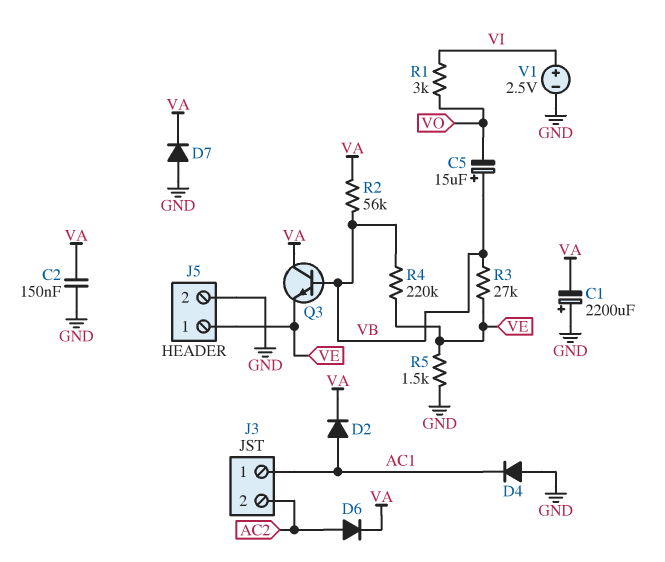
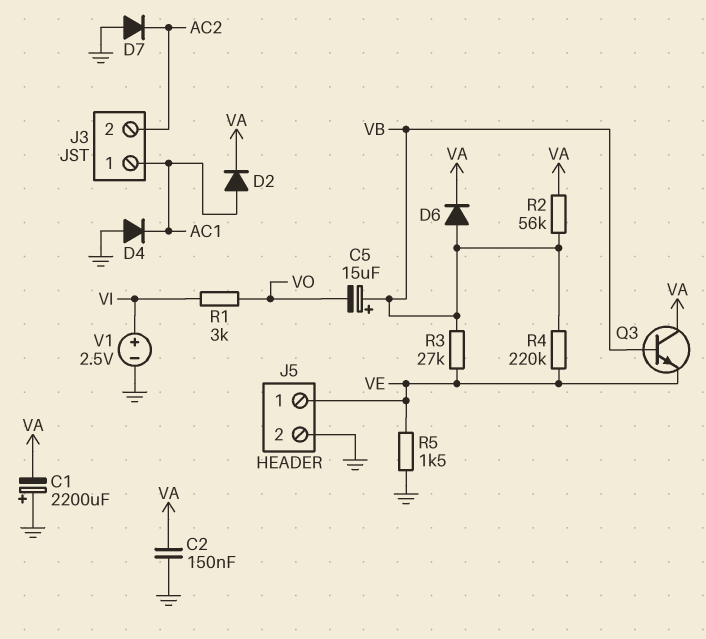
D6: diode (A AC2, K VA) -> diode (A VB, K VA)
D7: diode (A GND, K VA) -> diode (A GND, K AC2)

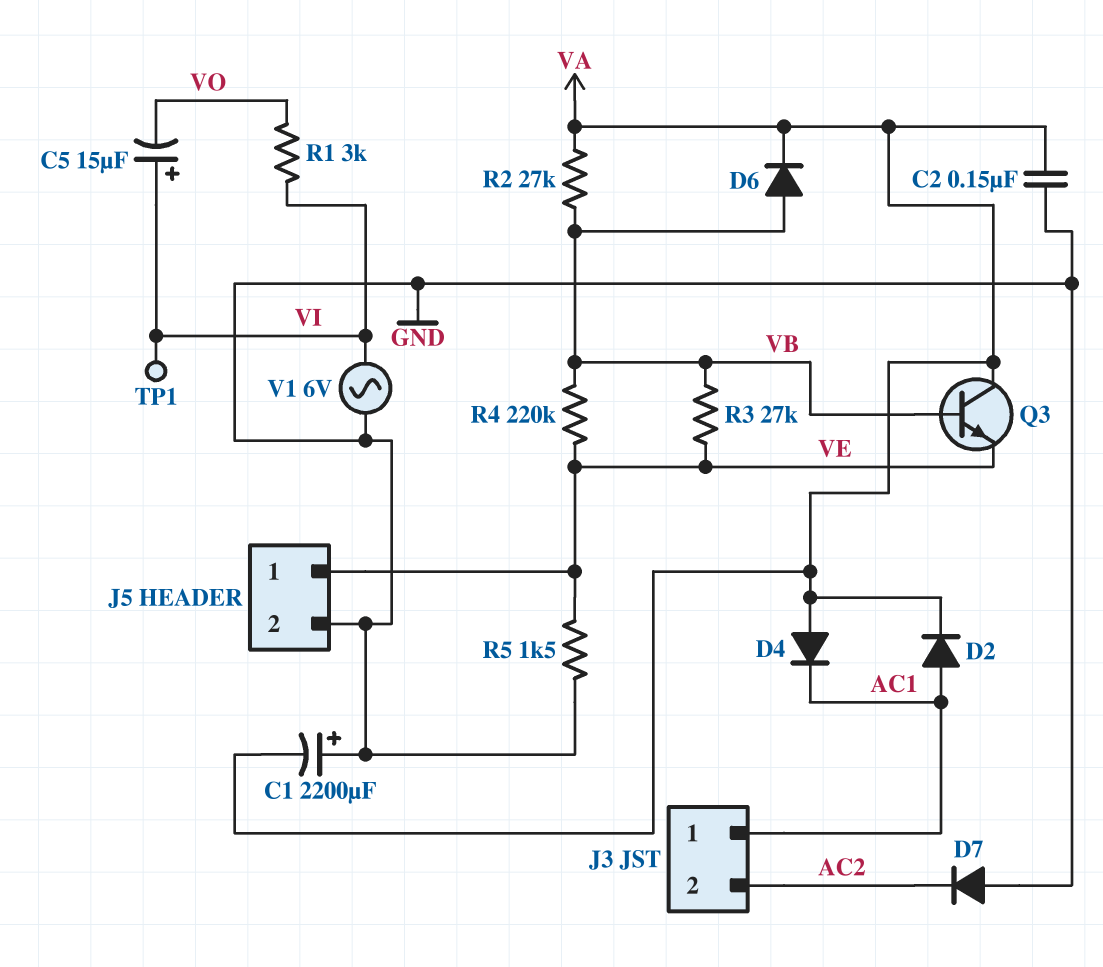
C5: 15uF (plus VB, minus VO) -> 15uF (plus VI, minus VO)
D4: diode (A GND, K AC1) -> diode (A VA, K AC1)
R2: 56k (VA, VB) -> 27k (VA, VB)
TP1: none -> test point (VI)
V1: 2.5V (plus VI, minus GND) -> AC 6V (GND, VI)

